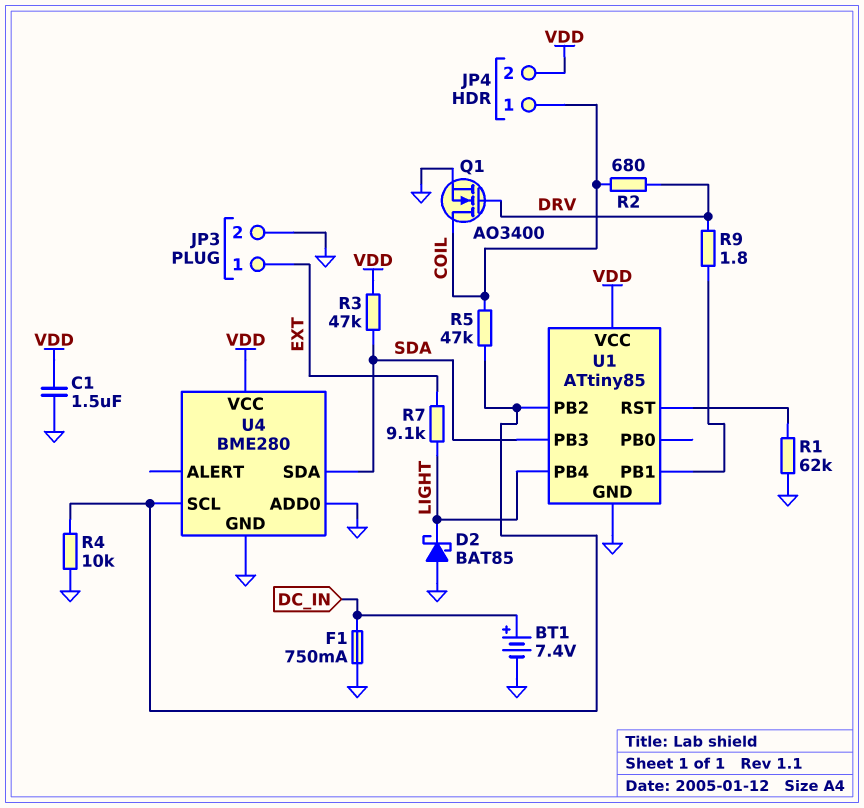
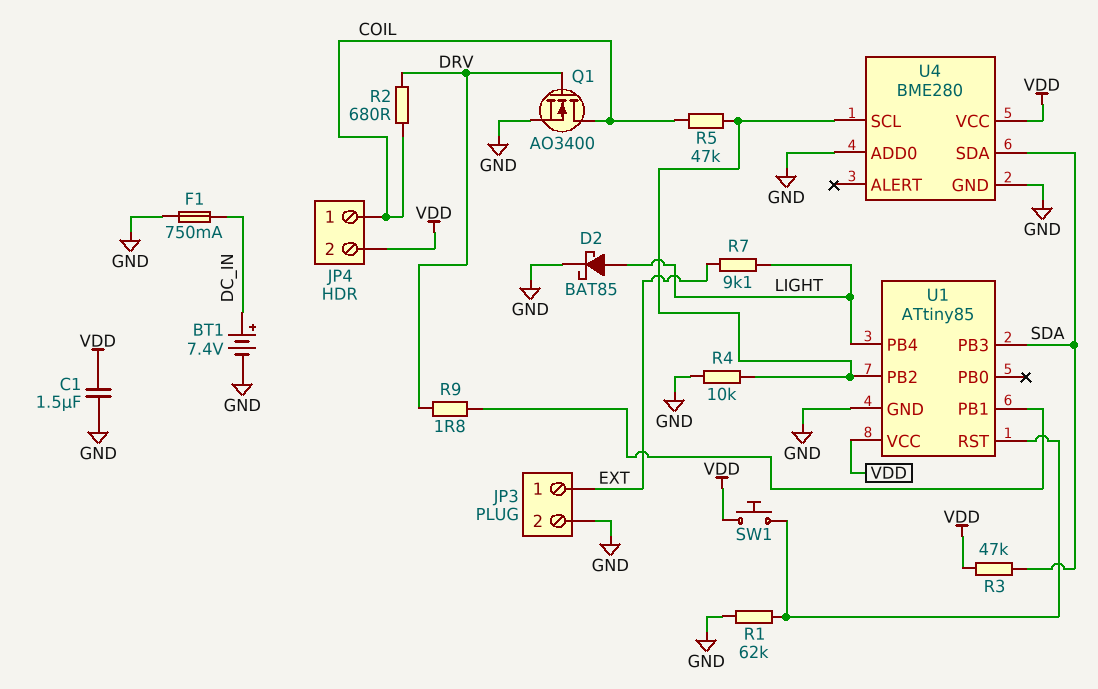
D2: schottky BAT85 (A GND, K LIGHT) -> schottky BAT85 (A LIGHT, K GND)
SW1: none -> button (U1/RST, VDD)

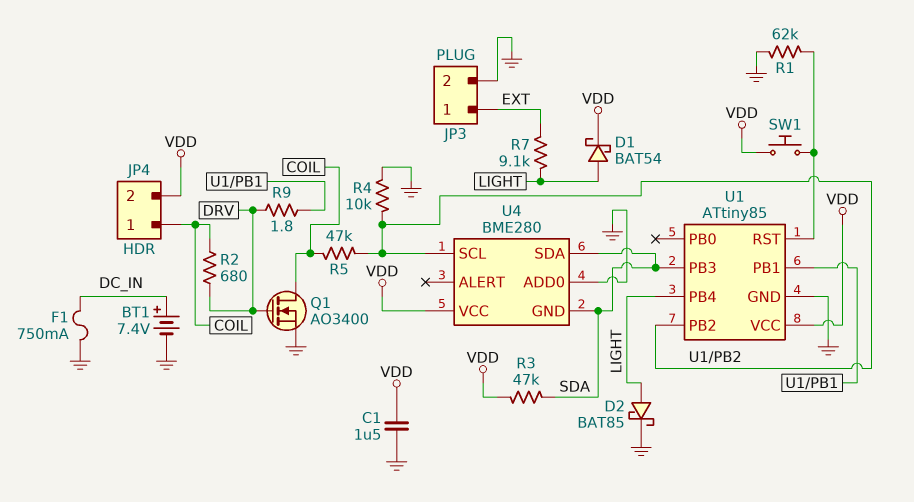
D1: none -> schottky BAT54 (A LIGHT, K VDD)
U4 pin GND: GND -> SDA

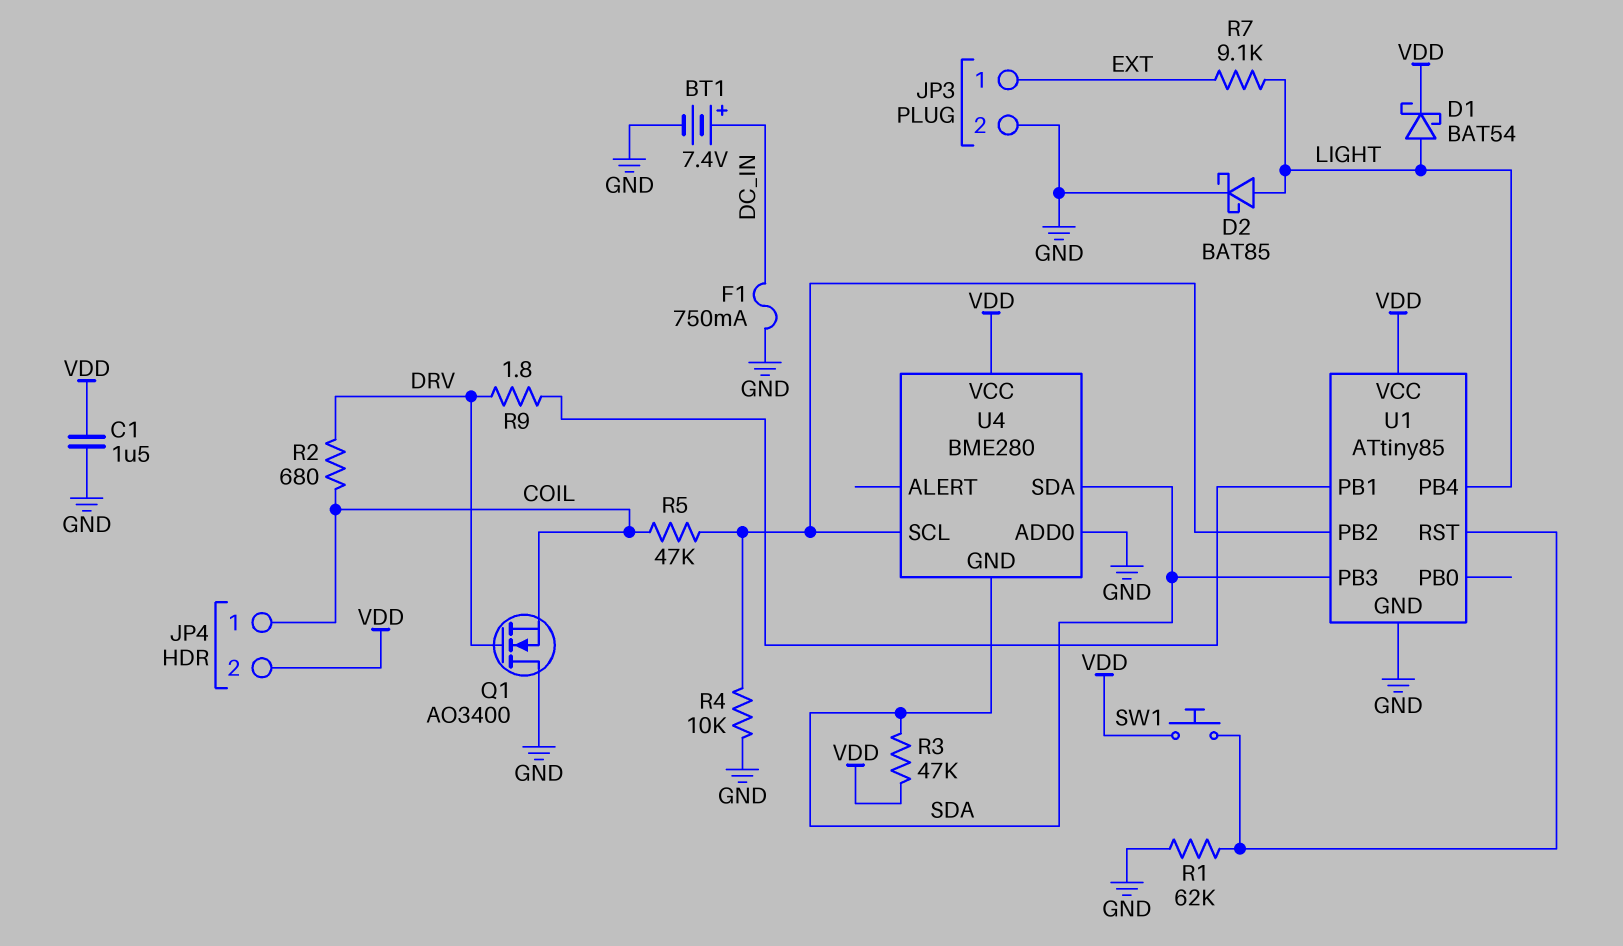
Q1: NMOS AO3400 (G DRV, D COIL, S GND) -> NMOS AO3400 (G DRV, D GND, S COIL)

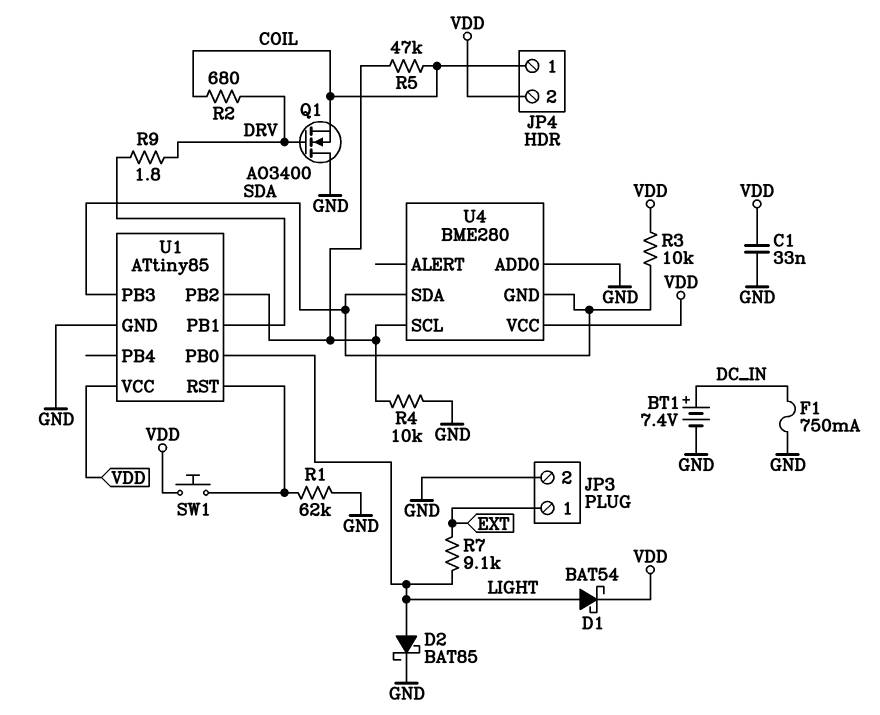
C1: 1.5uF (GND, VDD) -> 33nF (GND, VDD)
R3: 47k (SDA, VDD) -> 10k (SDA, VDD)
U1 pin PB0: none -> LIGHT
U1 pin PB4: LIGHT -> none

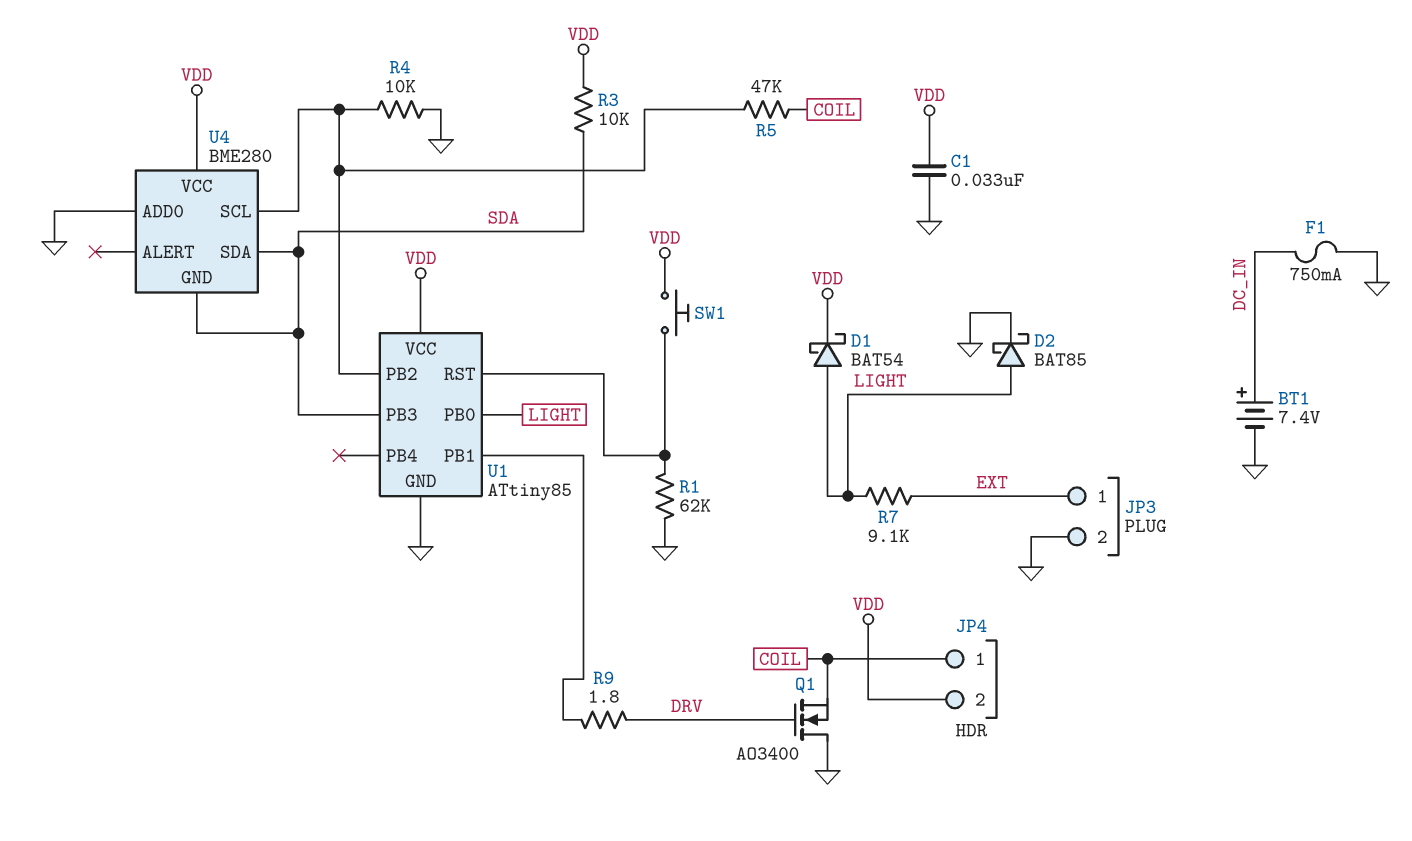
R2: 680 (COIL, DRV) -> none

